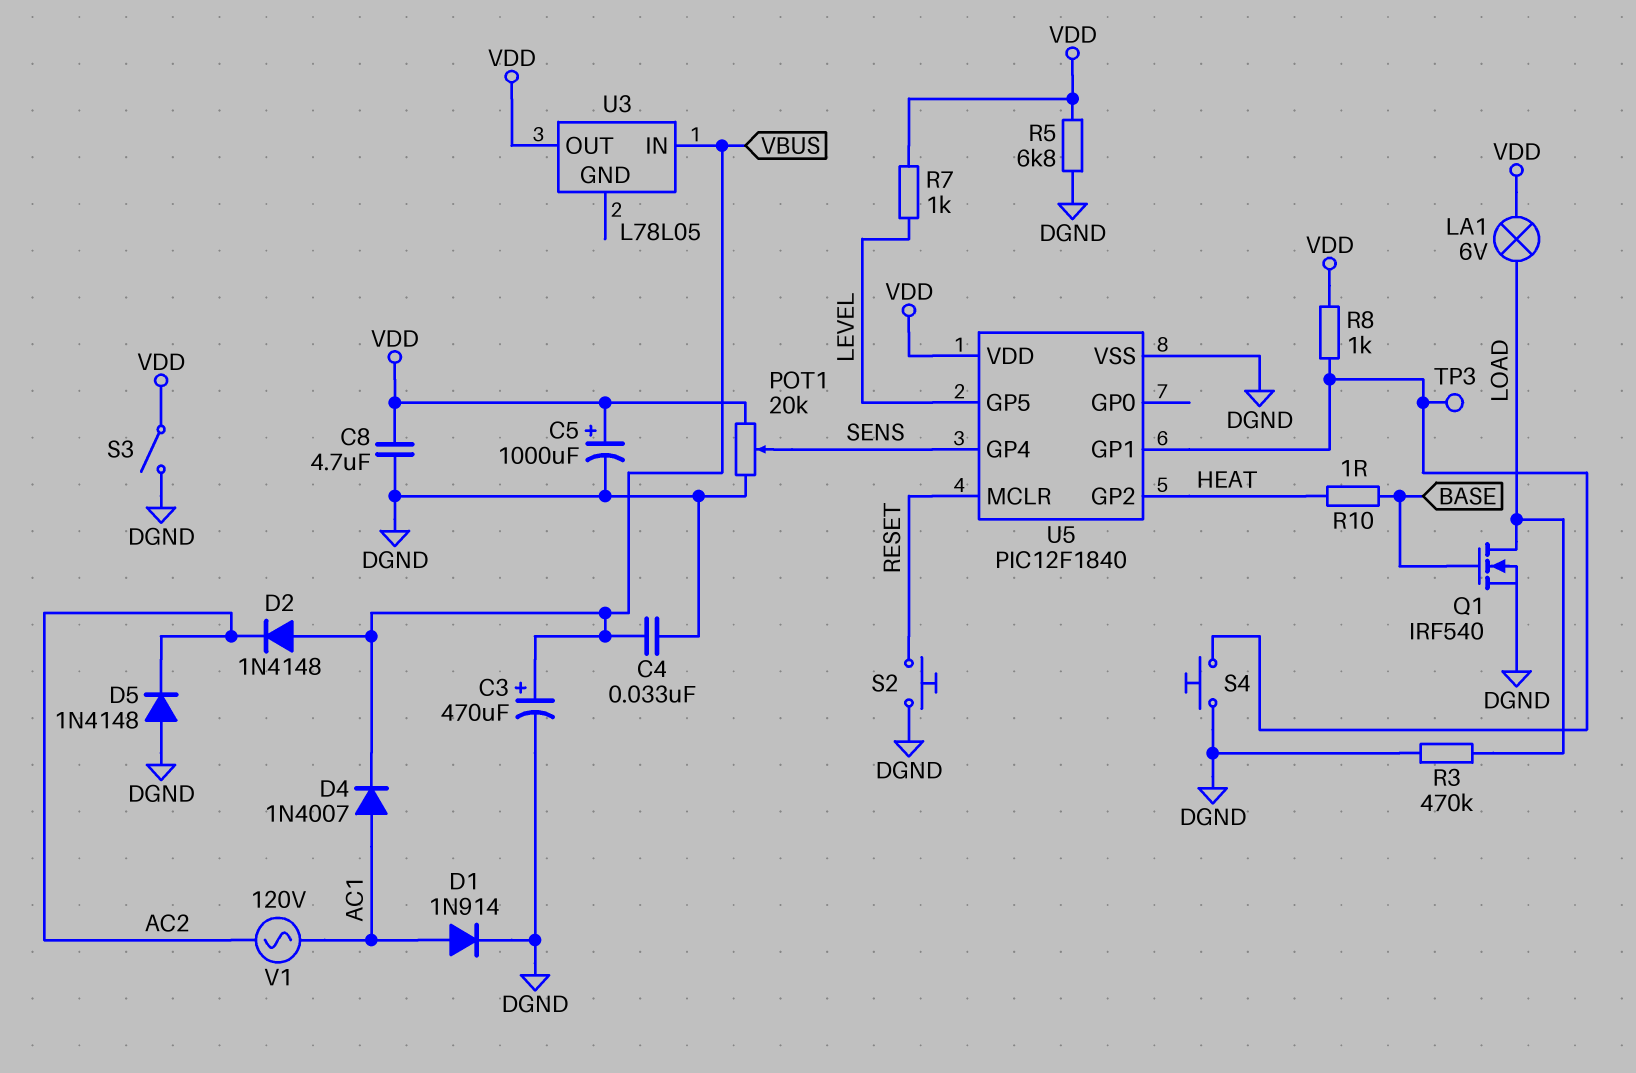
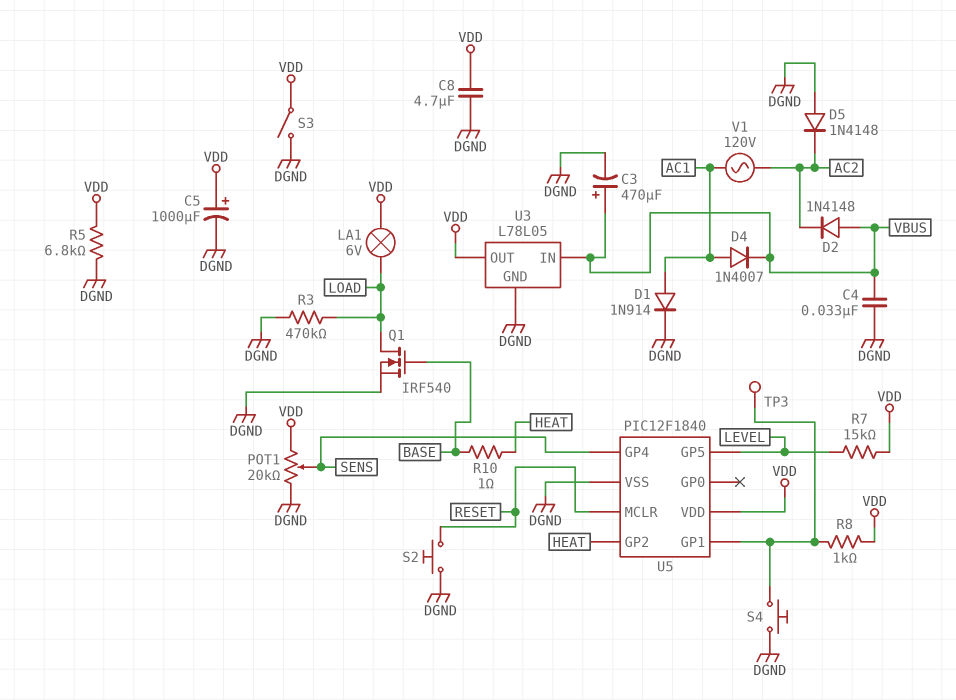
R7: 1k (LEVEL, VDD) -> 15k (LEVEL, VDD)
U3 pin GND: none -> DGND

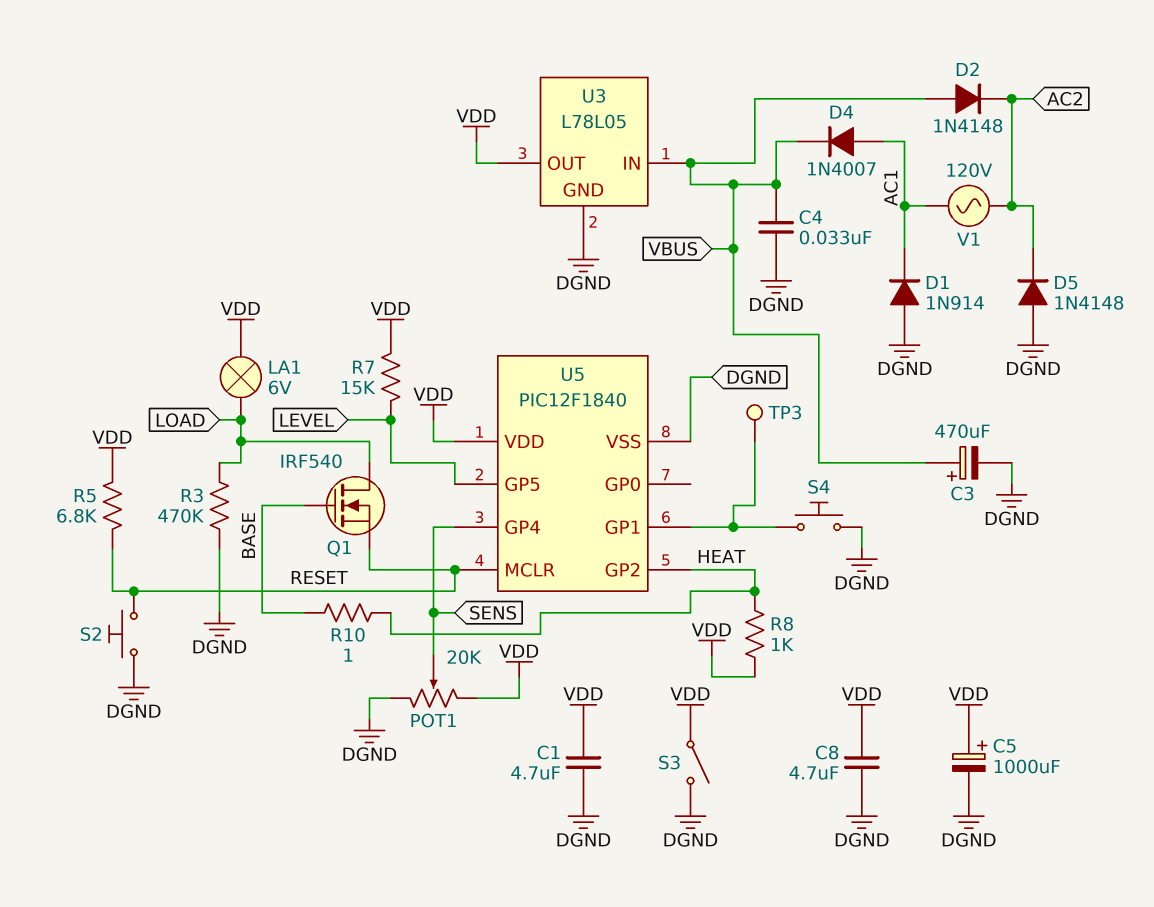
C1: none -> 4.7uF (DGND, VDD)
D1: diode 1N914 (A AC1, K DGND) -> diode 1N914 (A DGND, K AC1)
Q1: NMOS IRF540 (G BASE, D LOAD, S DGND) -> NMOS IRF540 (G BASE, D LOAD, S RESET)
R5: 6.8k (DGND, VDD) -> 6.8k (RESET, VDD)
R8: 1k (U5/GP1, VDD) -> 1k (HEAT, VDD)

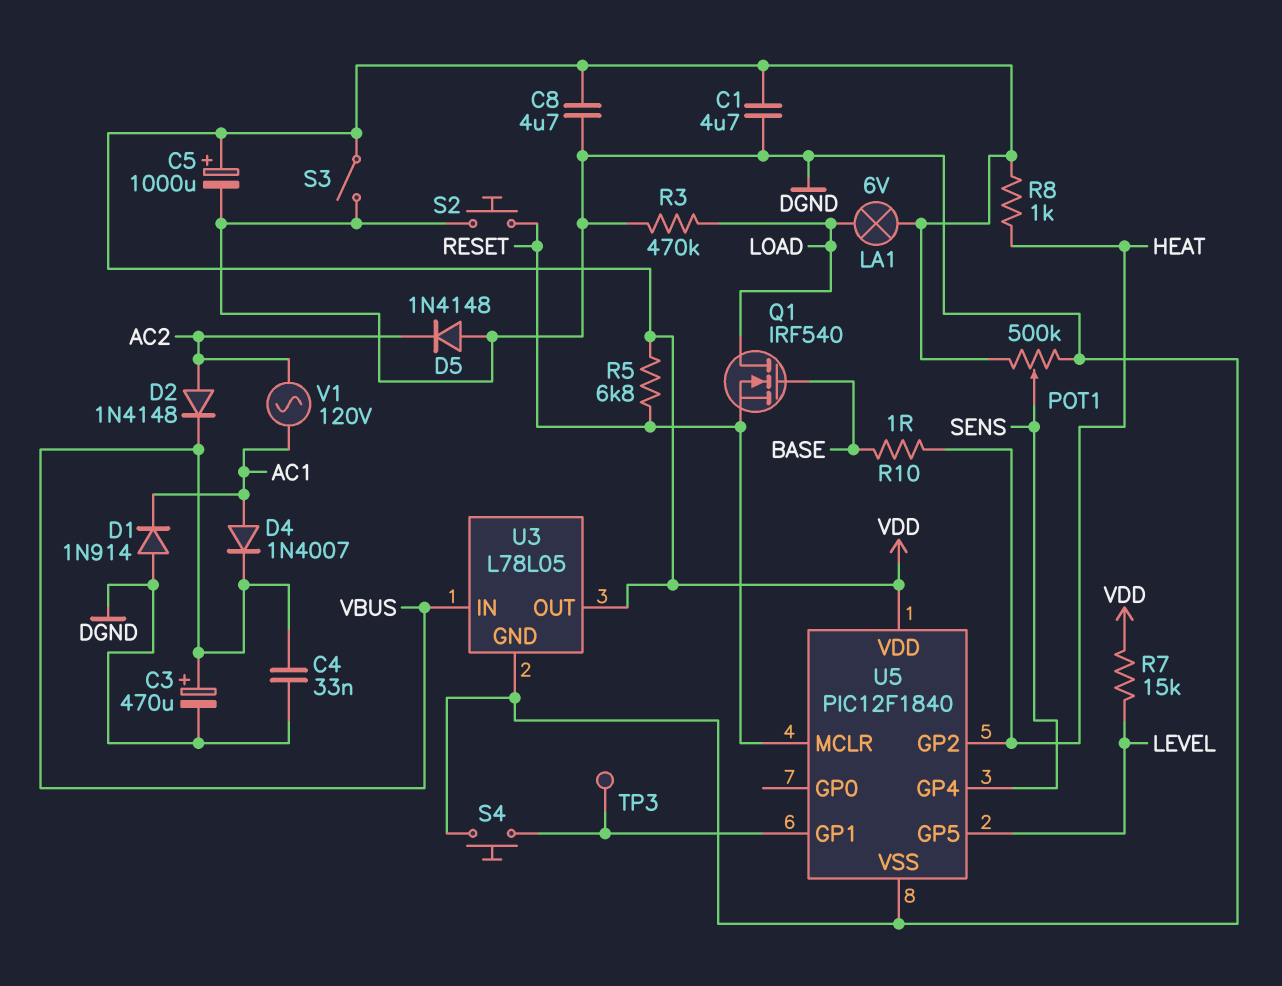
D2: diode 1N4148 (A VBUS, K AC2) -> diode 1N4148 (A AC2, K VBUS)
POT1: 20k (DGND, VDD, wiper SENS) -> 500k (DGND, VDD, wiper SENS)

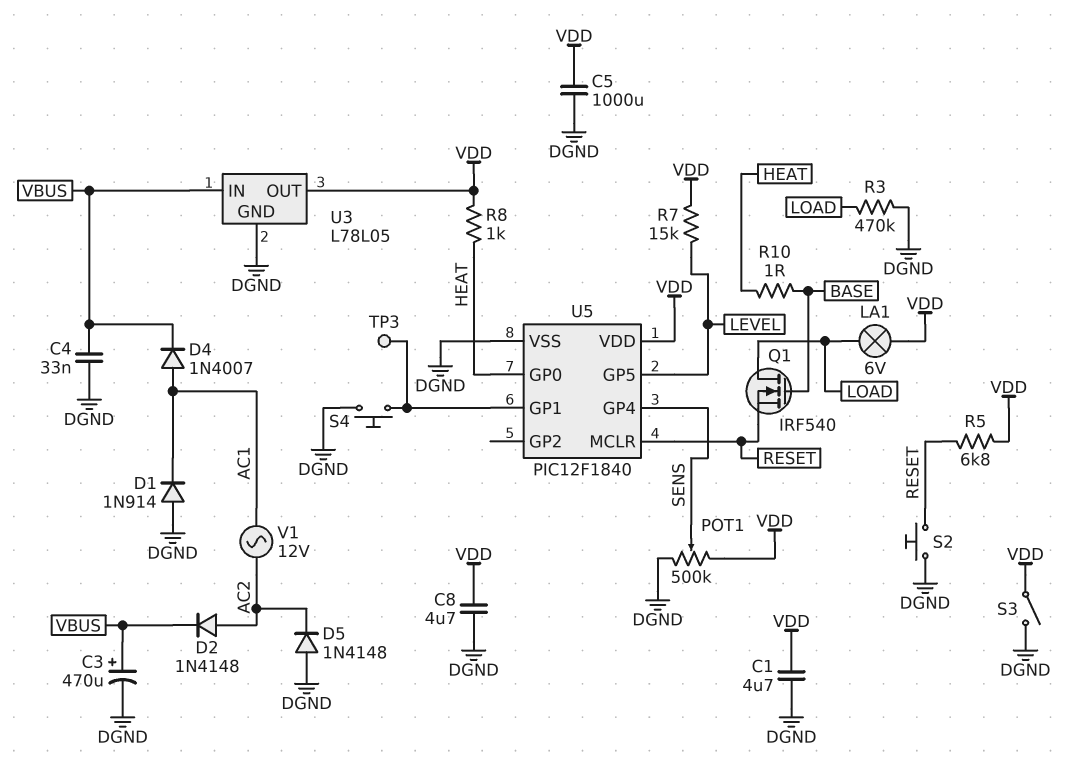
C5: 1000uF (plus VDD, minus DGND) -> 1000uF (DGND, VDD)
U5 pin GP0: none -> HEAT
U5 pin GP2: HEAT -> none
V1: AC 120V (AC1, AC2) -> AC 12V (AC1, AC2)

